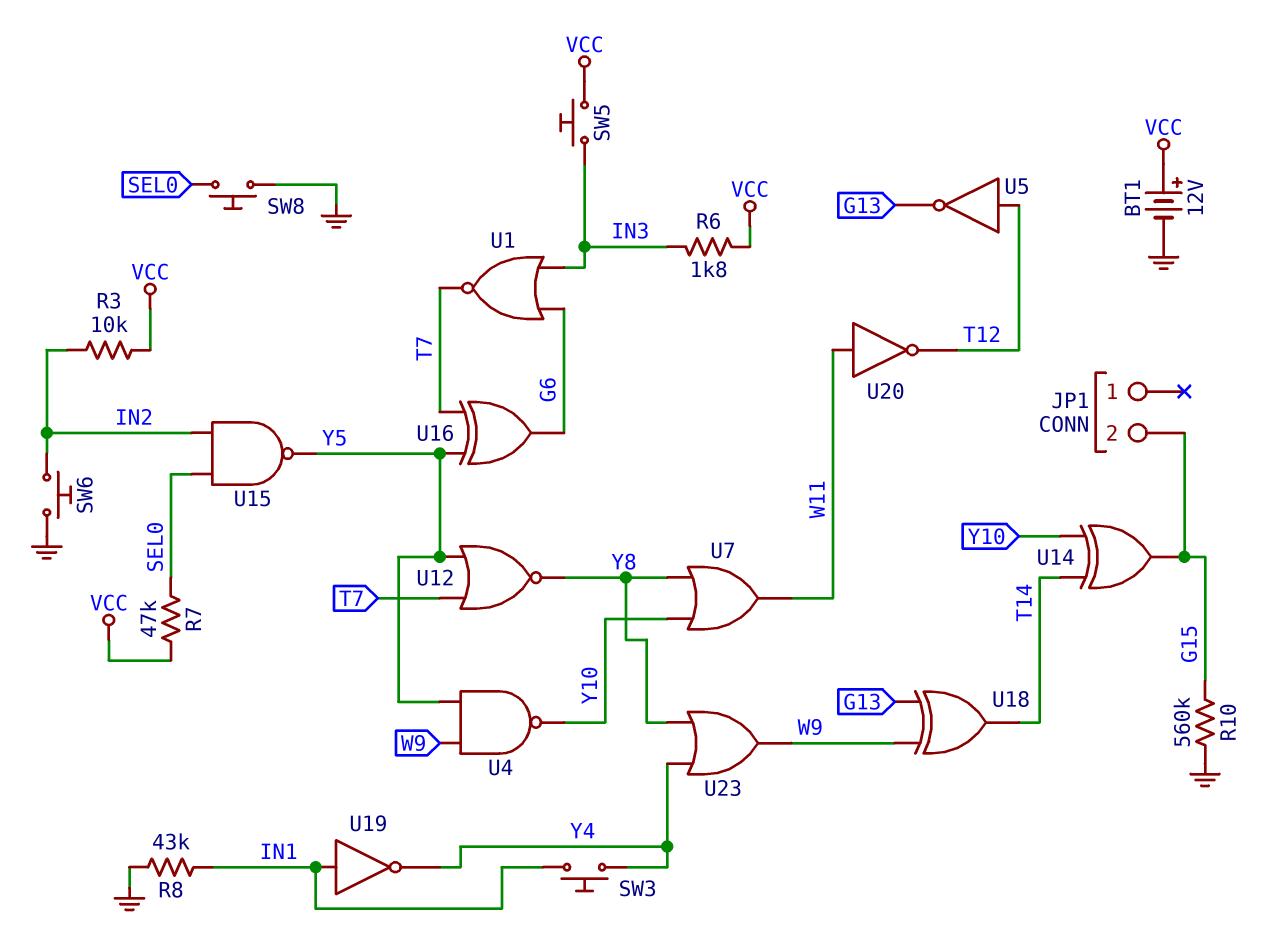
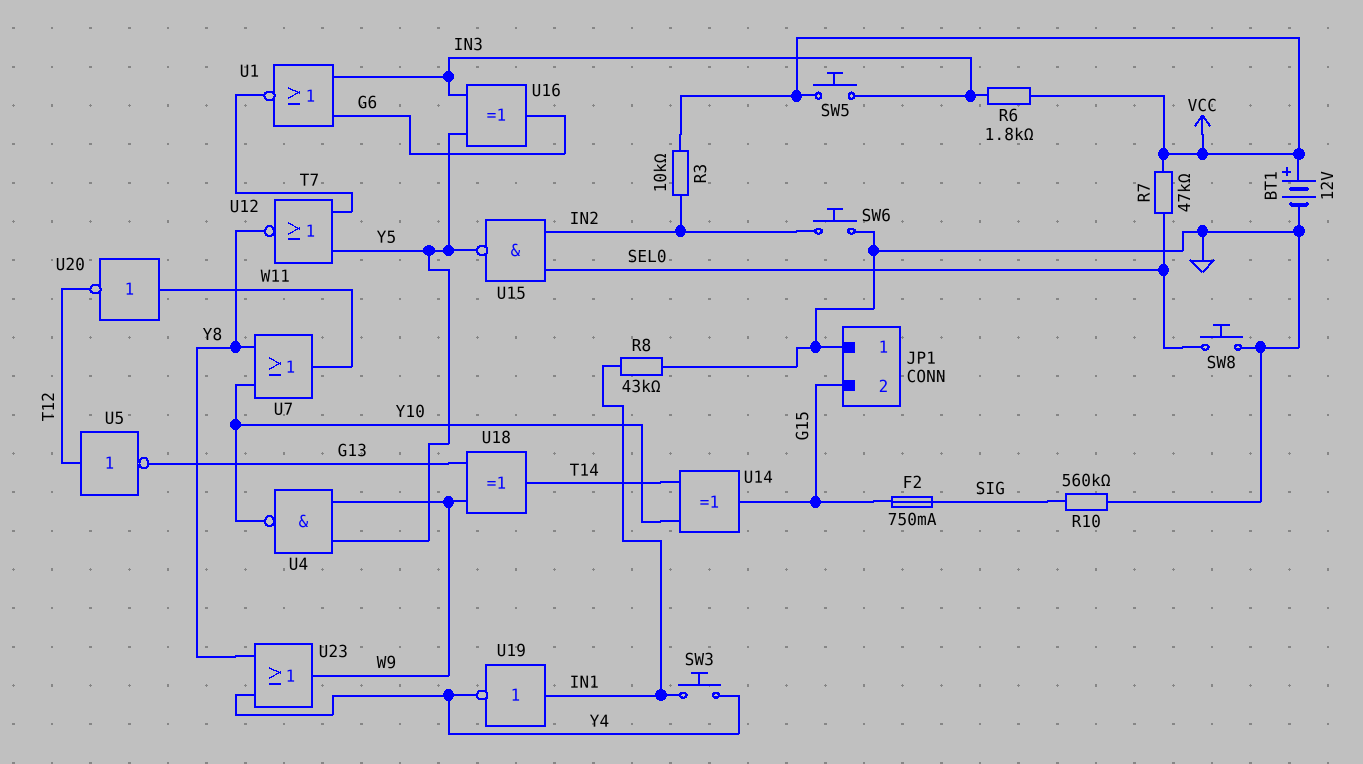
F2: none -> 750mA (G15, SIG)
JP1 pin 1: none -> GND
R10: 560k (G15, GND) -> 560k (GND, SIG)
U16: XOR (in T7, in Y5, out G6) -> XOR (in IN3, in Y5, out G6)

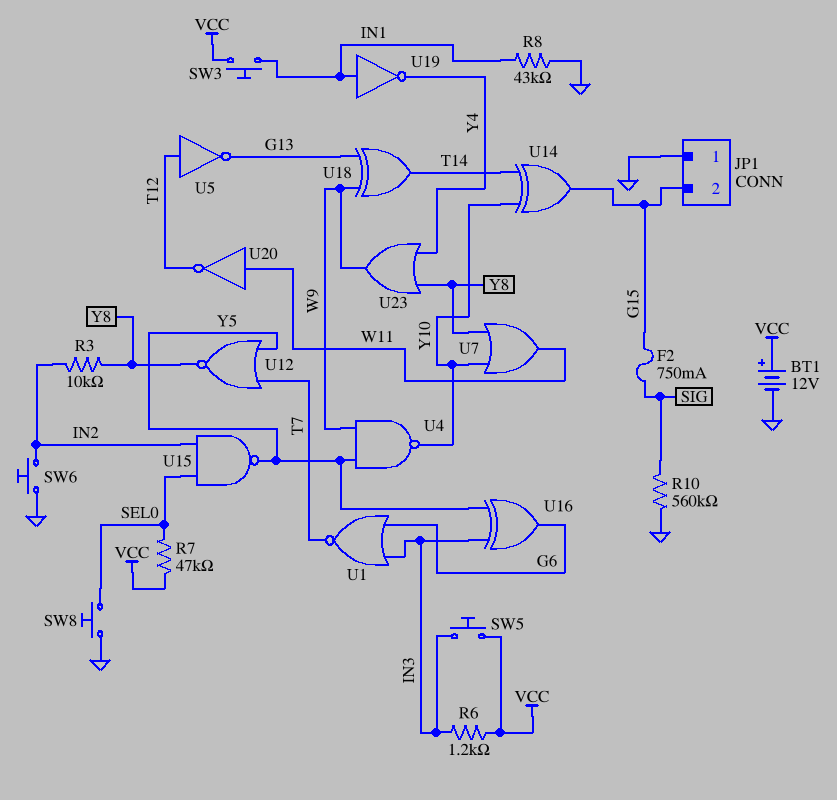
R3: 10k (IN2, VCC) -> 10k (IN2, Y8)
R6: 1.8k (IN3, VCC) -> 1.2k (IN3, VCC)
SW3: button (IN1, Y4) -> button (IN1, VCC)

